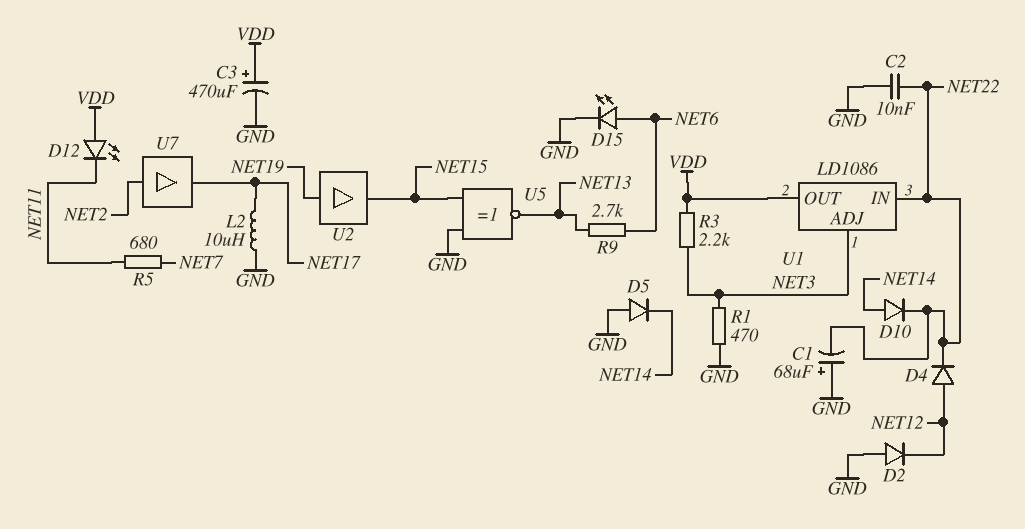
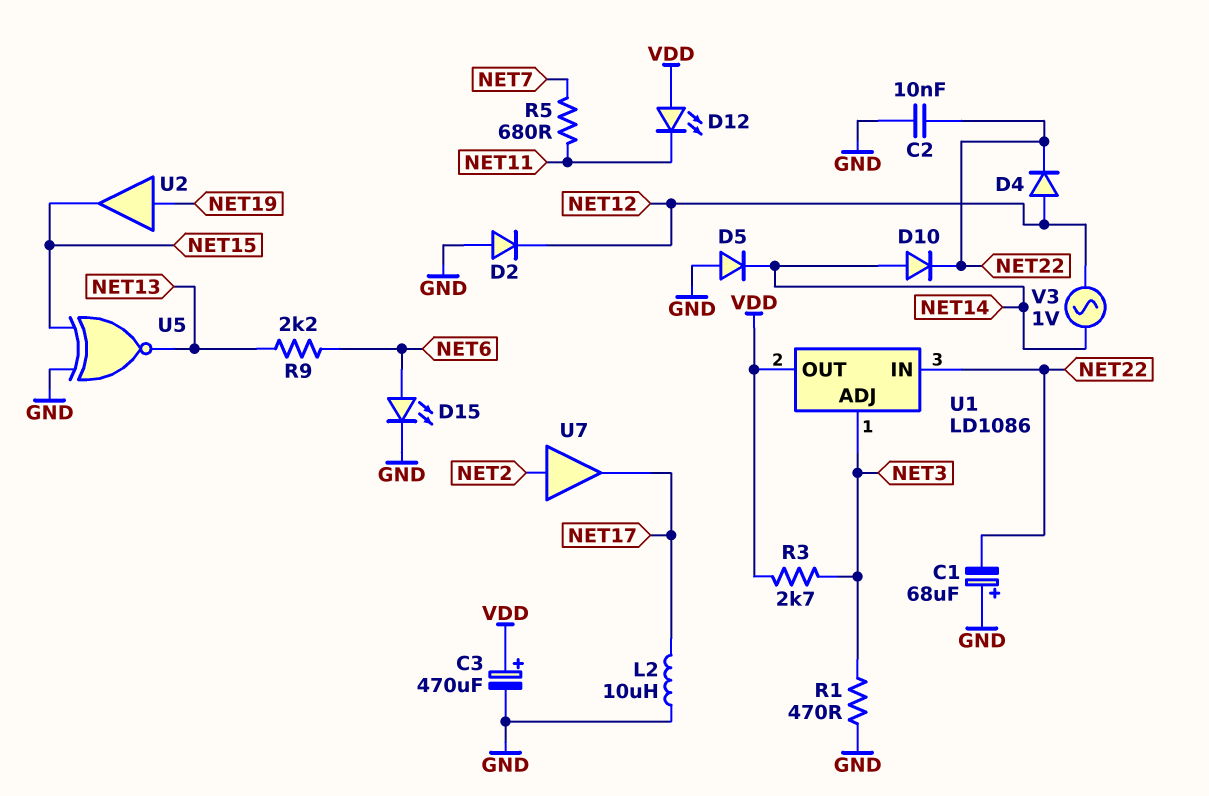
R3: 2.2k (NET3, VDD) -> 2.7k (NET3, VDD)
R9: 2.7k (NET6, NET13) -> 2.2k (NET6, NET13)
V3: none -> AC 1V (NET12, NET14)

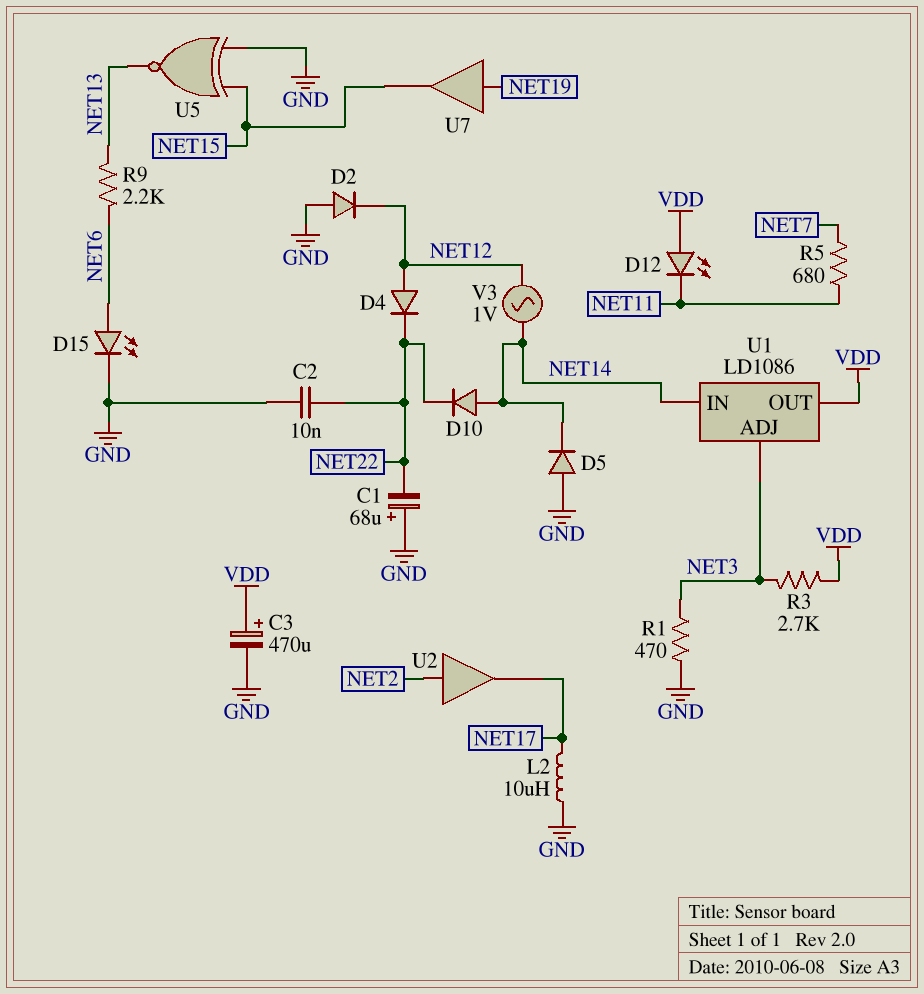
U1 pin IN: NET22 -> NET14
U2: buffer (in NET19, out NET15) -> buffer (in NET2, out NET17)
U7: buffer (in NET2, out NET17) -> buffer (in NET19, out NET15)

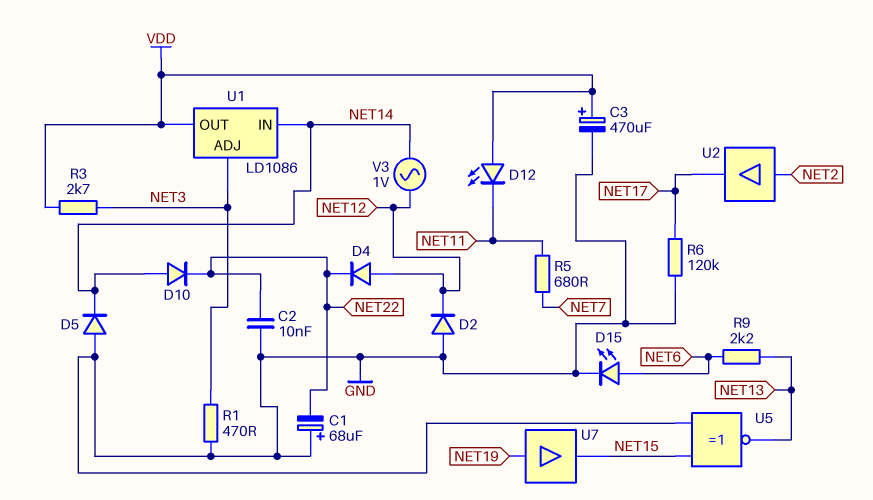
L2: 10uH (GND, NET17) -> none
R6: none -> 120k (GND, NET17)

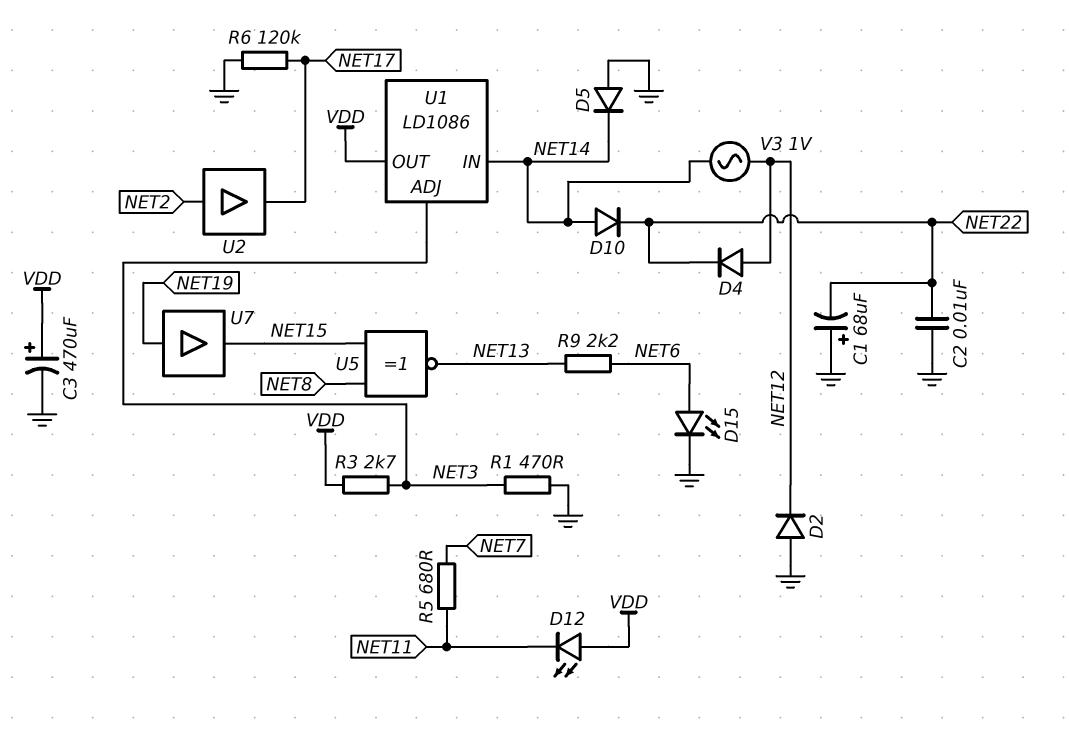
U5: XNOR (in GND, in NET15, out NET13) -> XNOR (in NET8, in NET15, out NET13)

